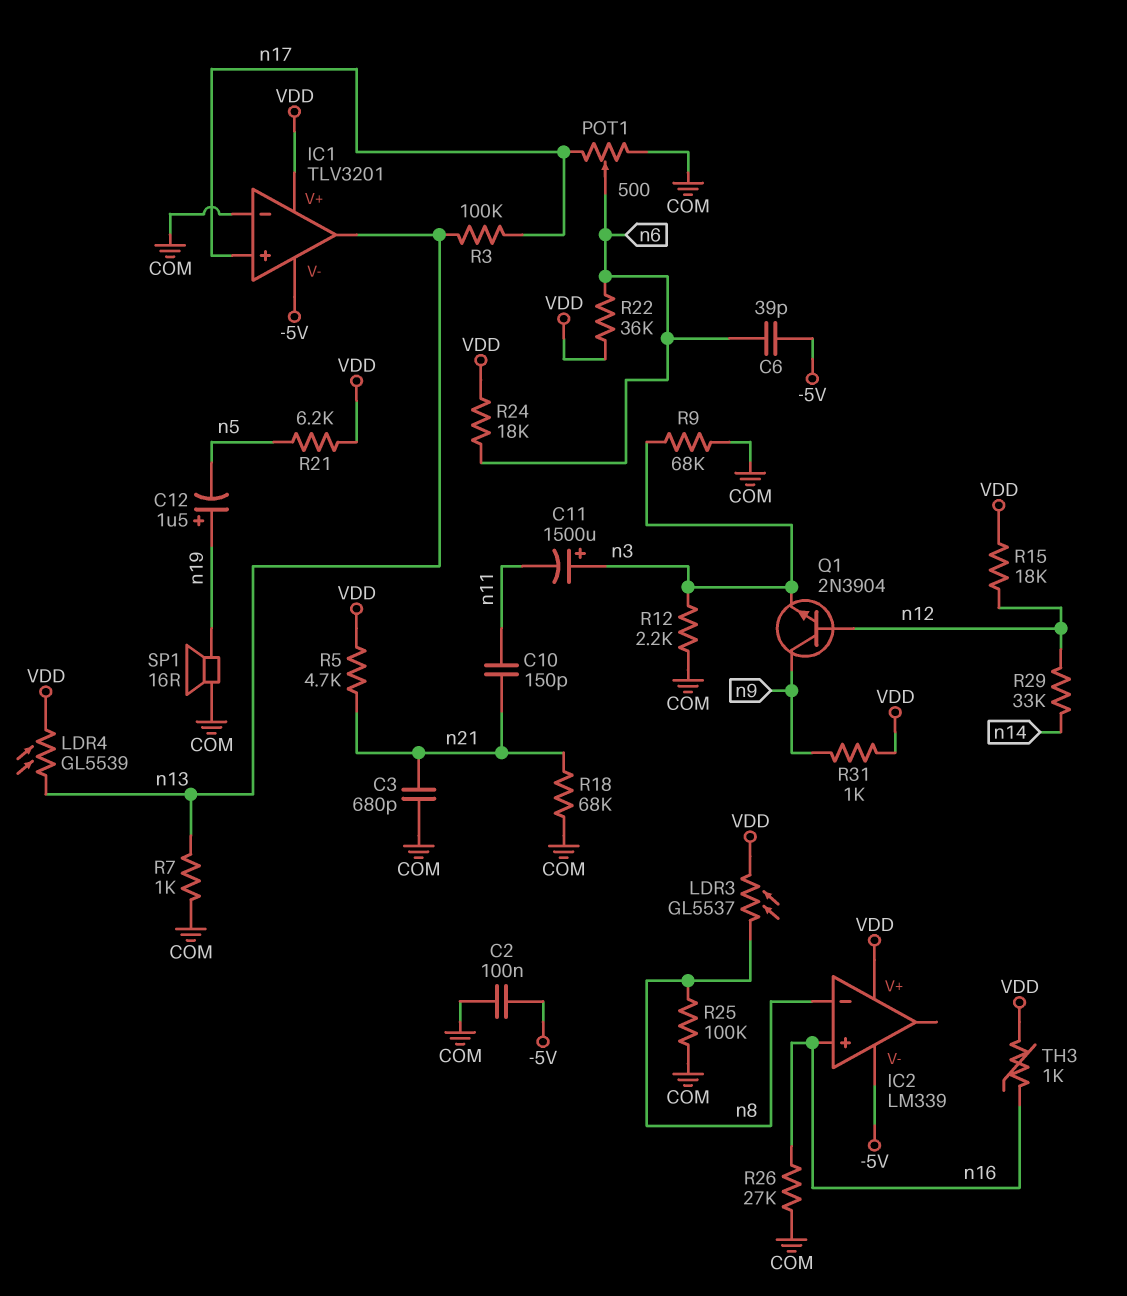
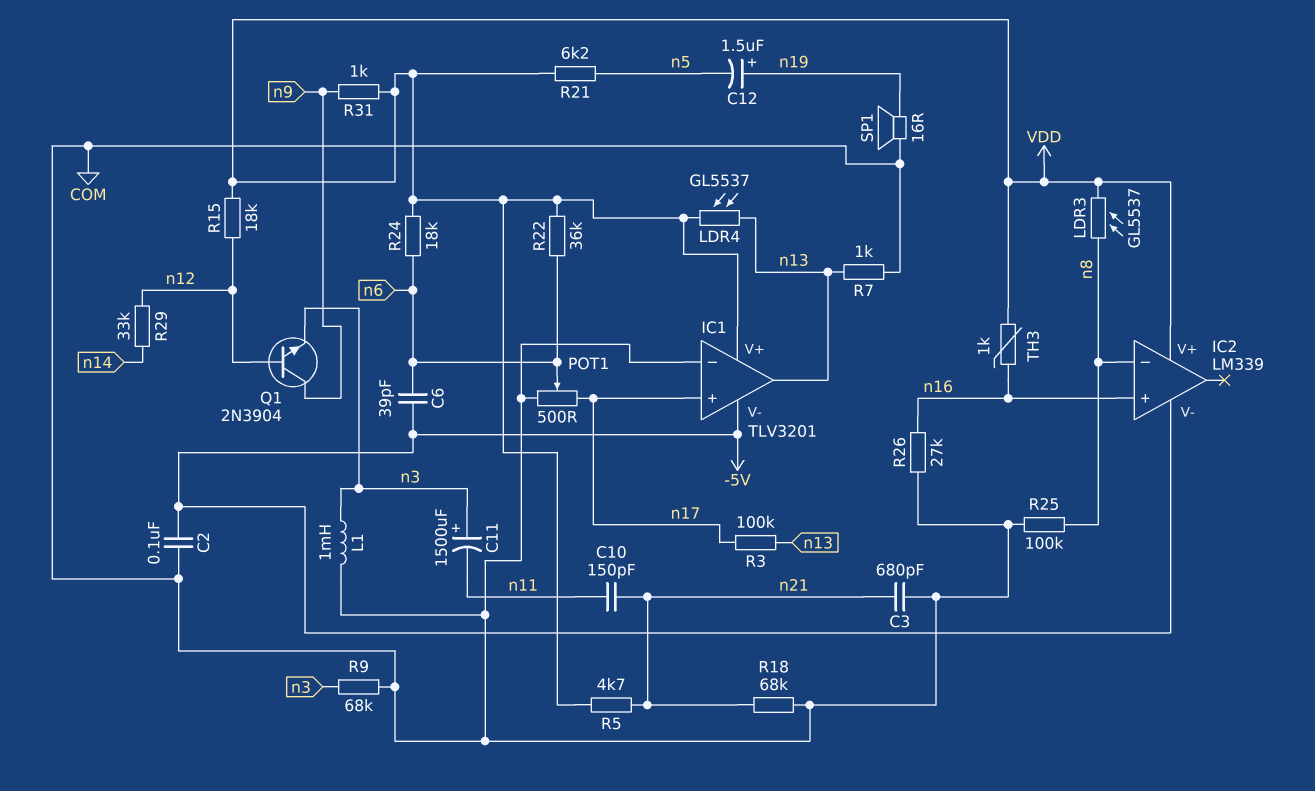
L1: none -> 1mH (COM, n3)
LDR4: GL5539 (VDD, n13) -> GL5537 (VDD, n13)
R12: 2.2k (COM, n3) -> none

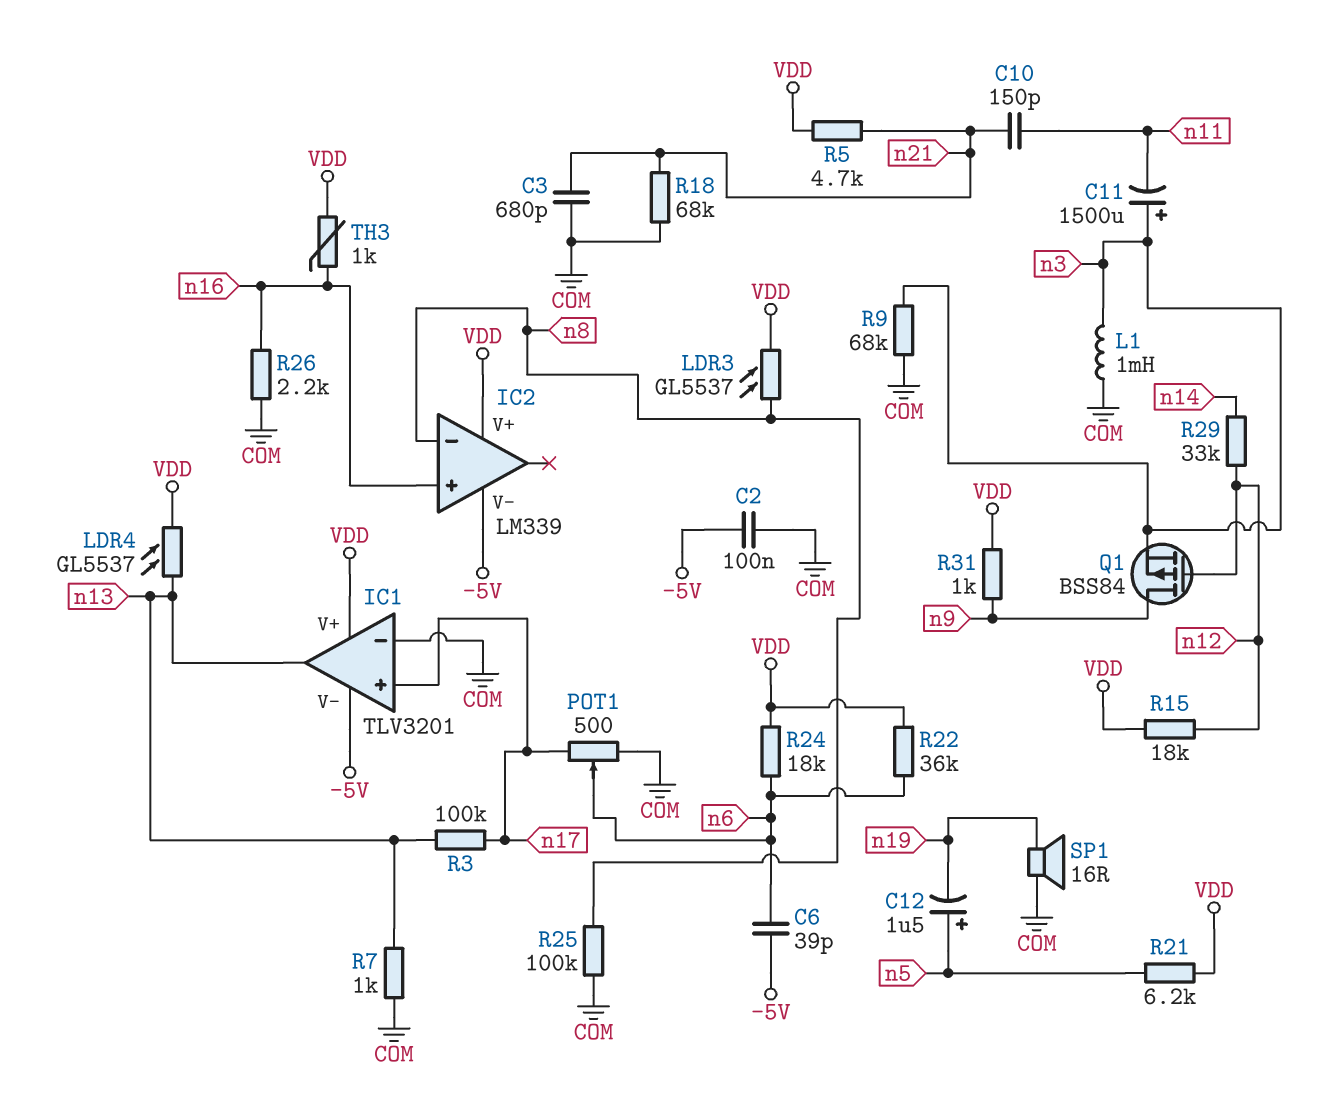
C12: 1.5uF (plus n19, minus n5) -> 1.5uF (plus n5, minus n19)
Q1: NPN 2N3904 (B n12, C n9, E n3) -> PMOS BSS84 (G n12, D n9, S n3)
R26: 27k (COM, n16) -> 2.2k (COM, n16)

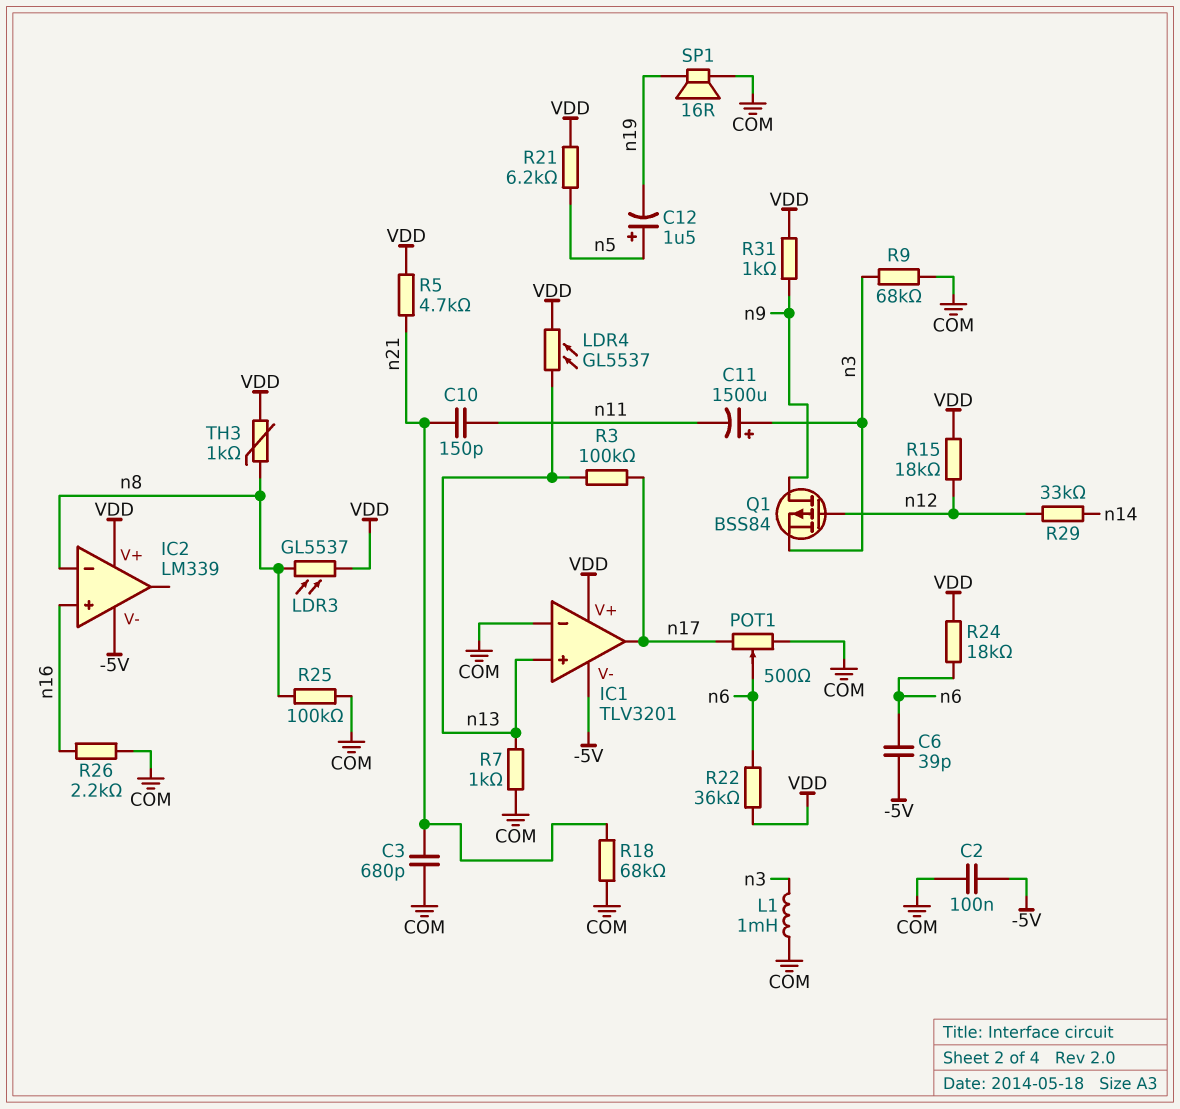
IC1 pin in+: n17 -> n13
IC1 pin out: n13 -> n17
TH3: 1k (VDD, n16) -> 1k (VDD, n8)

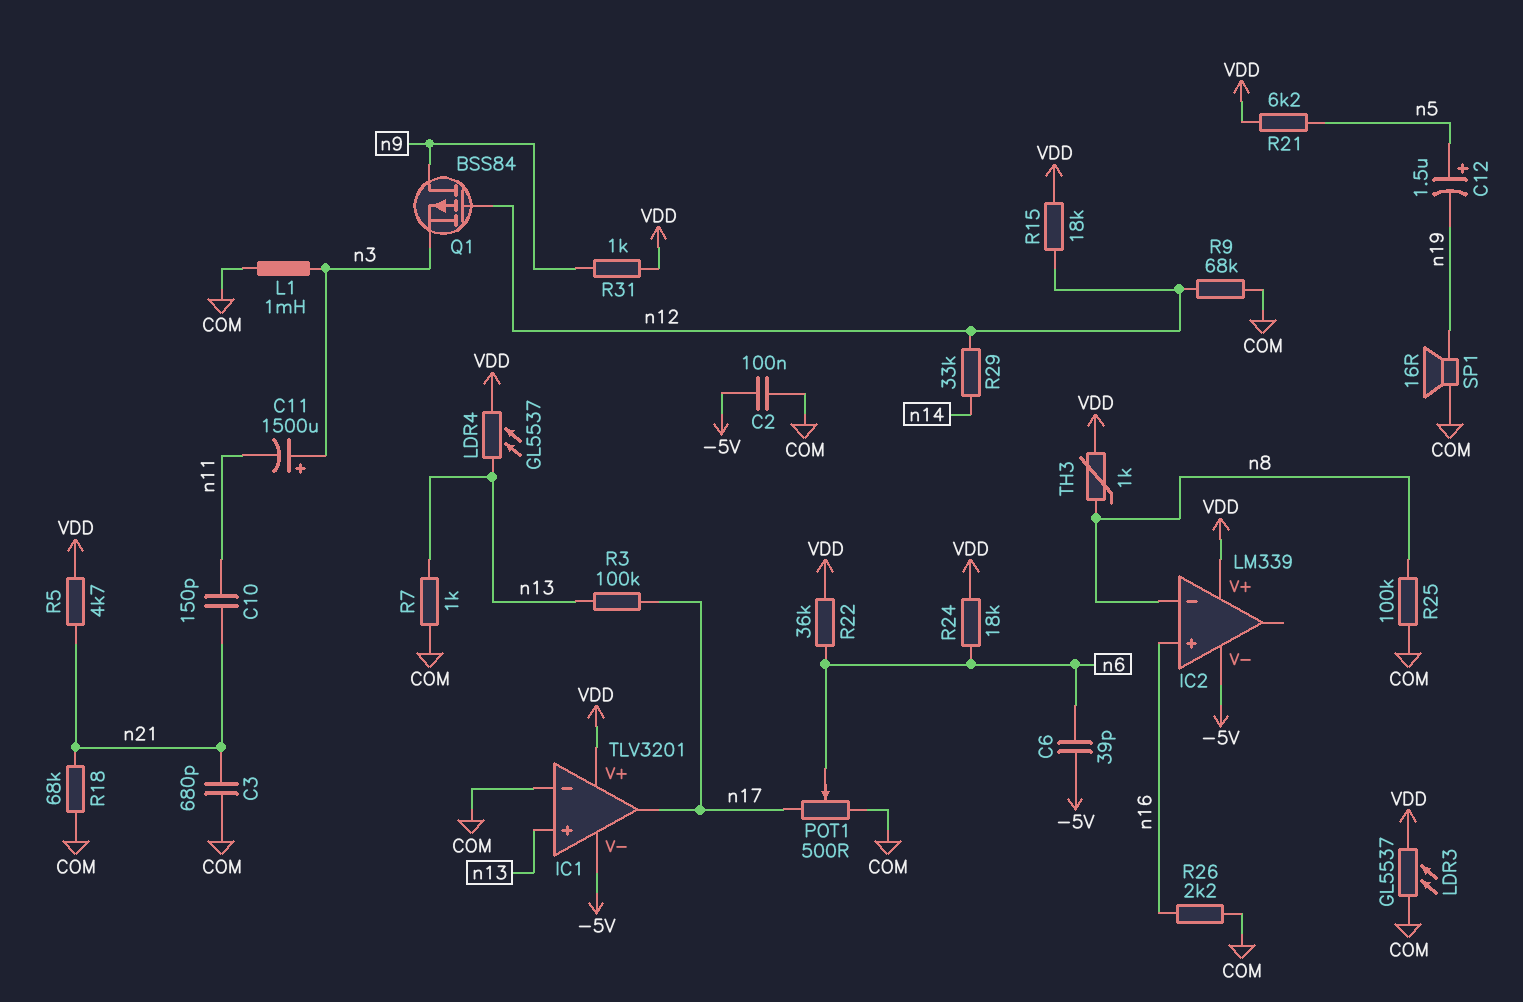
LDR3: GL5537 (VDD, n8) -> GL5537 (COM, VDD)
R9: 68k (COM, n3) -> 68k (COM, n12)

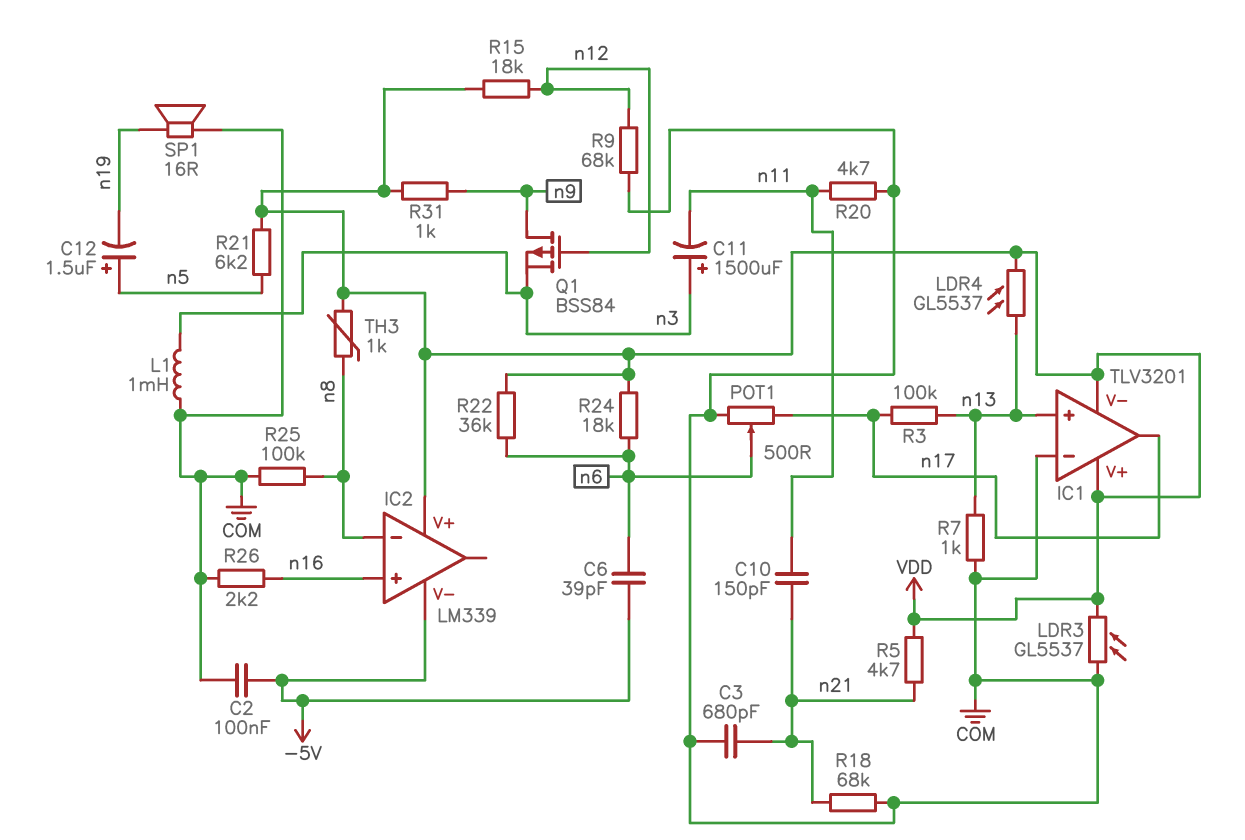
IC1 pin V-: -5V -> VDD
R20: none -> 4.7k (COM, n11)
R29: 33k (n12, n14) -> none

